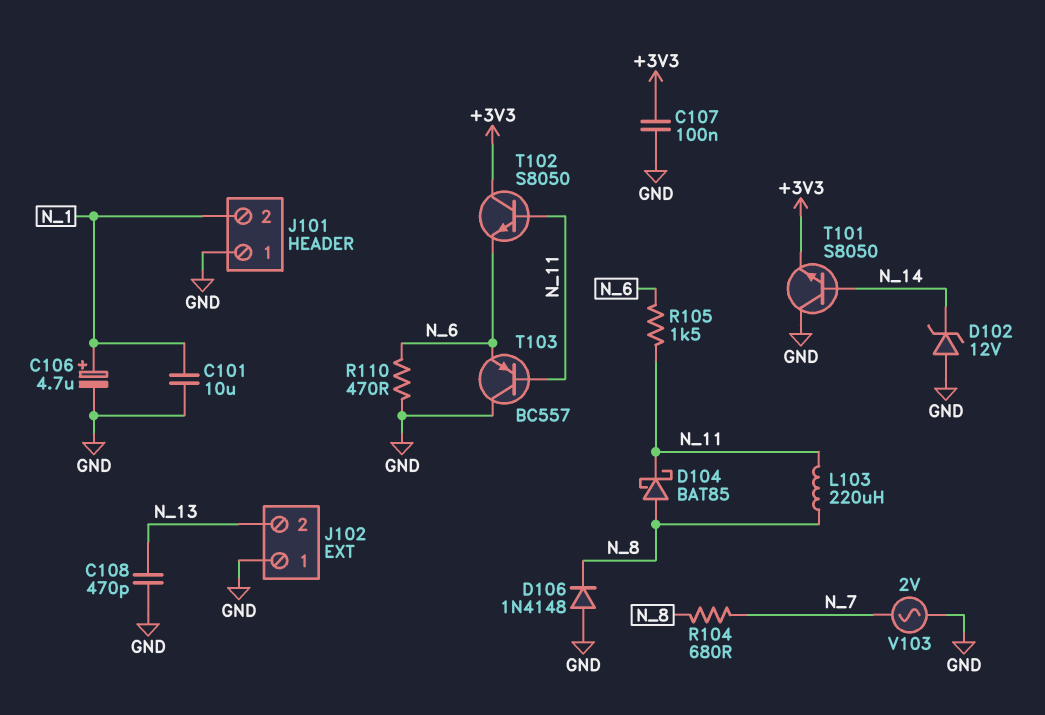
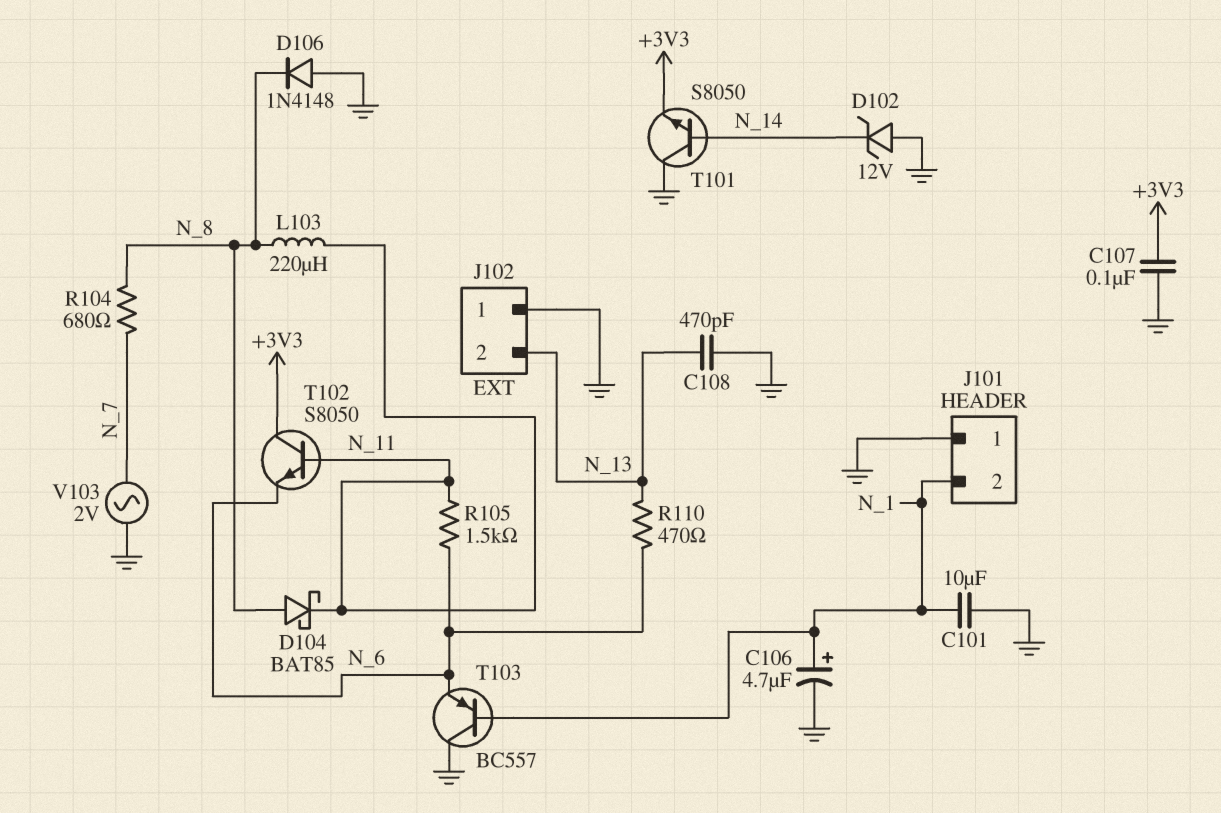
R110: 470 (GND, N_6) -> 470 (N_6, N_13)
T103: PNP BC557 (B N_11, C GND, E N_6) -> PNP BC557 (B N_1, C GND, E N_6)

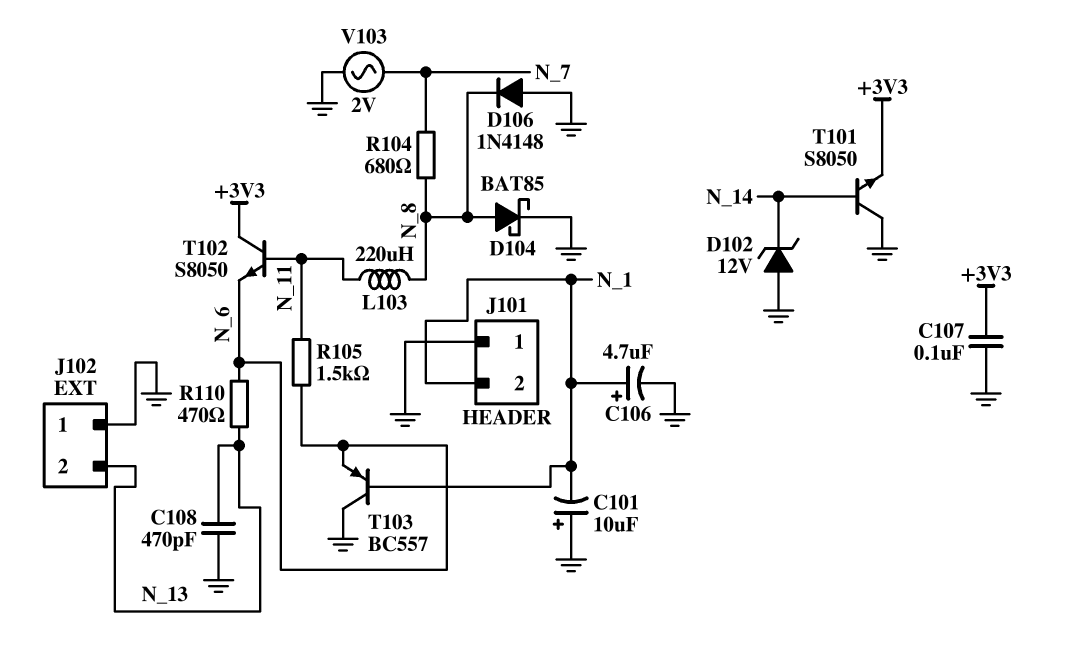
C101: 10uF (GND, N_1) -> 10uF (plus GND, minus N_1)
D104: schottky BAT85 (A N_8, K N_11) -> schottky BAT85 (A N_8, K GND)

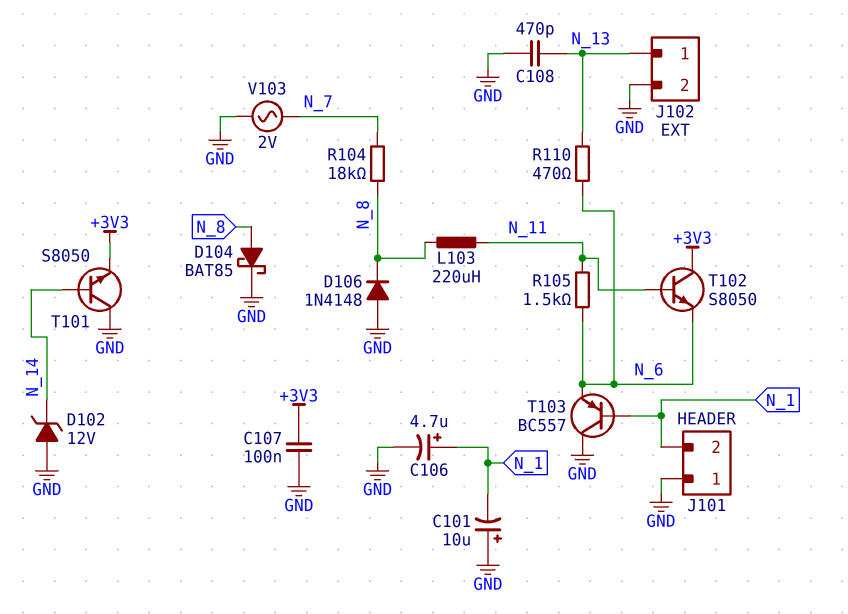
J102 pin 1: GND -> N_13
J102 pin 2: N_13 -> GND
R104: 680 (N_7, N_8) -> 18k (N_7, N_8)

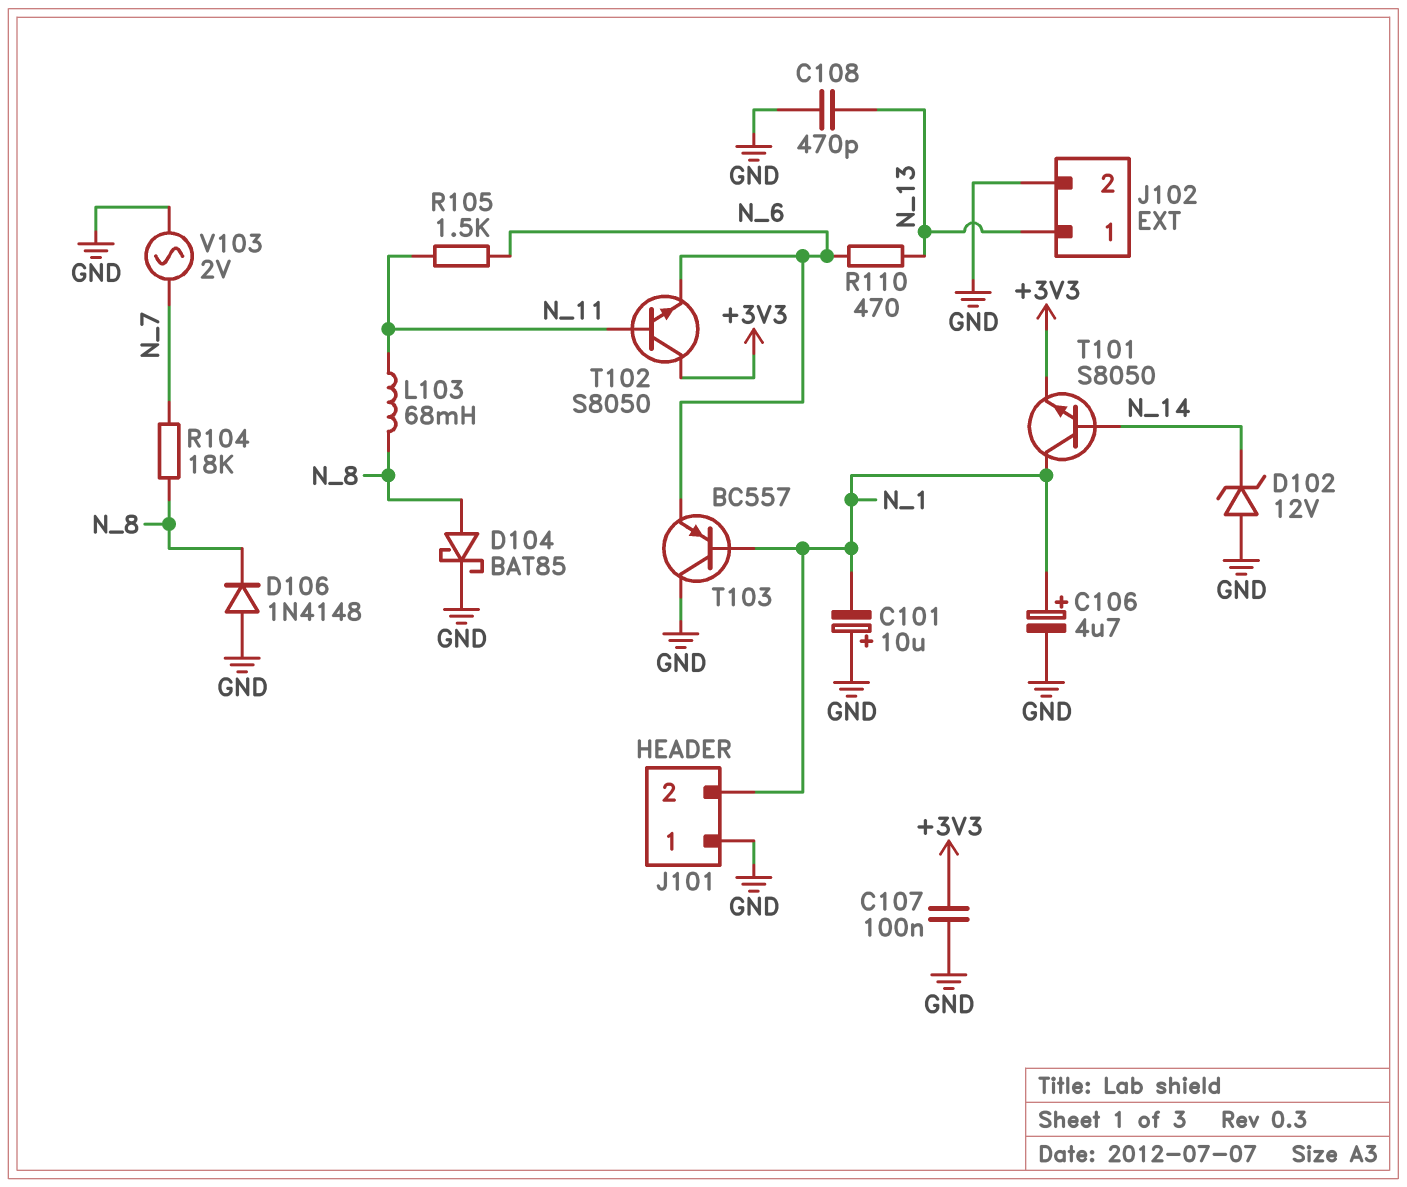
L103: 220uH (N_8, N_11) -> 68mH (N_8, N_11)
T101: NPN S8050 (B N_14, C GND, E +3V3) -> NPN S8050 (B N_14, C N_1, E +3V3)

